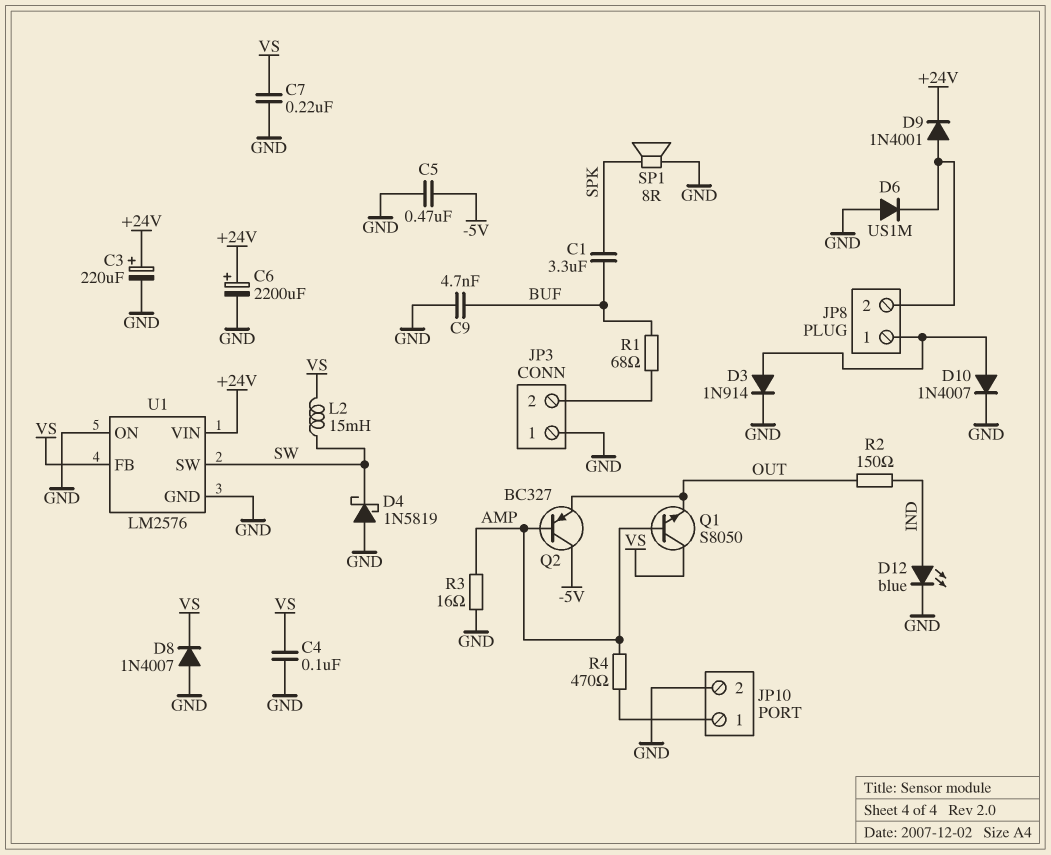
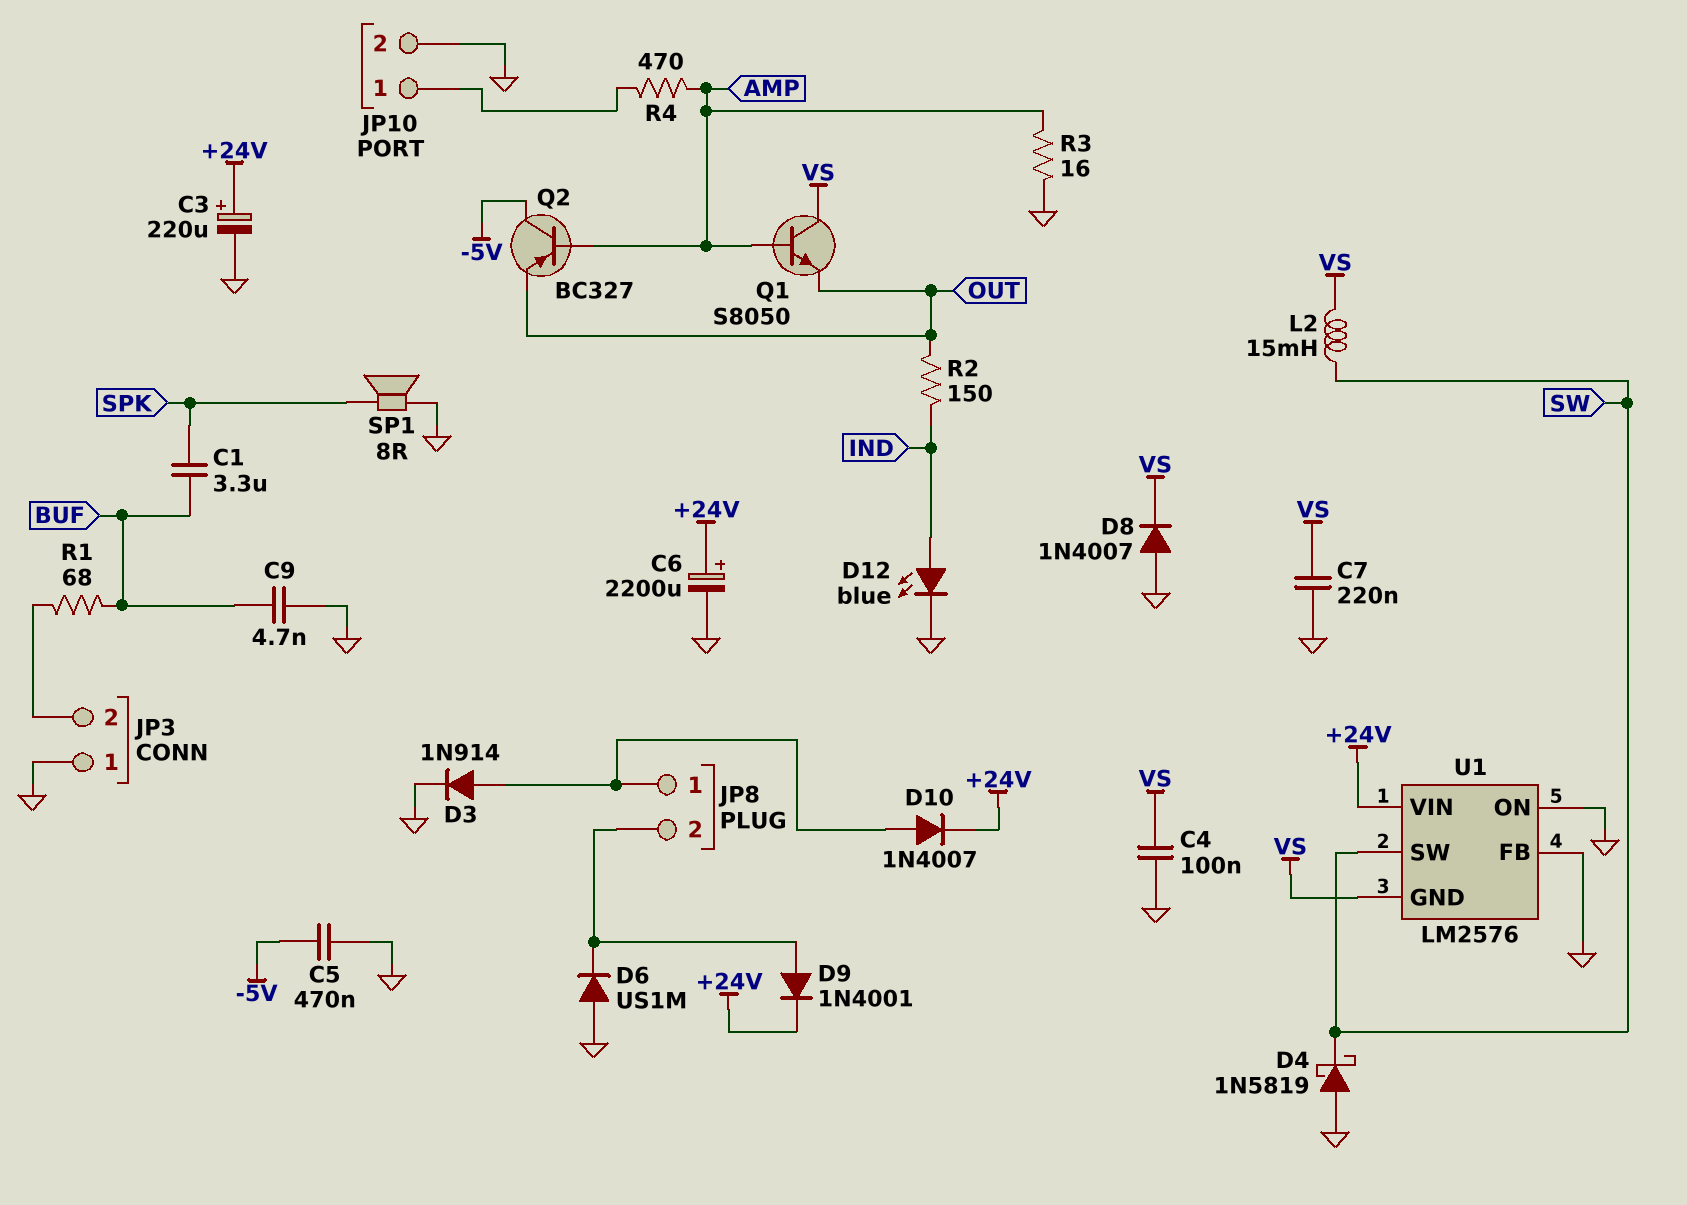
D10: diode 1N4007 (A JP8/1, K GND) -> diode 1N4007 (A JP8/1, K +24V)
U1 pin FB: VS -> GND
U1 pin GND: GND -> VS

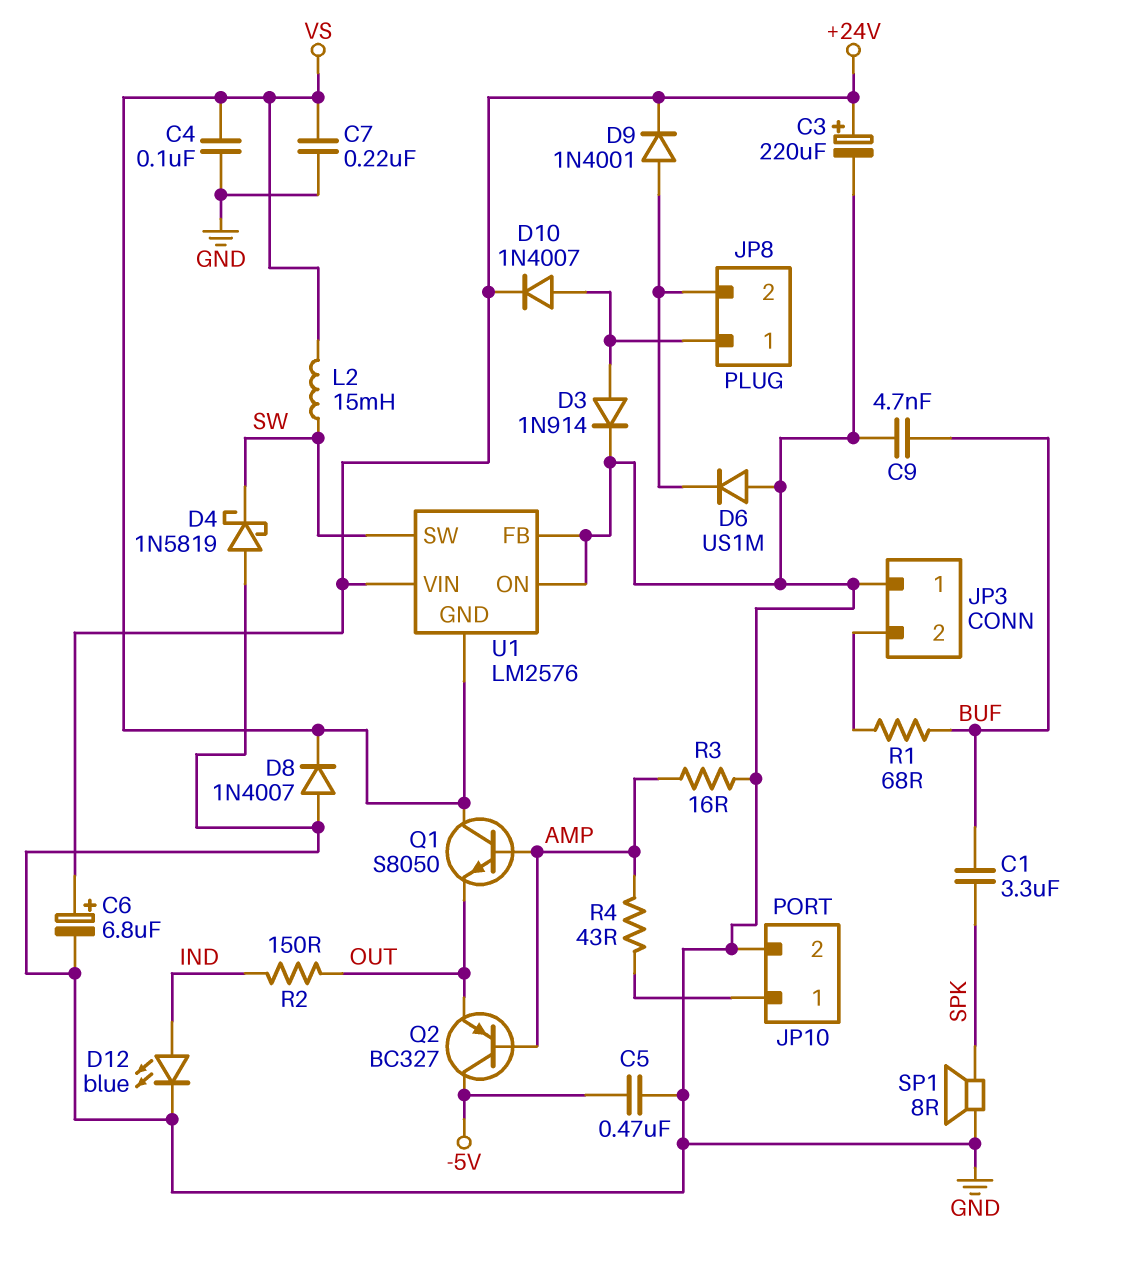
C6: 2200uF (plus +24V, minus GND) -> 6.8uF (plus +24V, minus GND)
R4: 470 (AMP, JP10/1) -> 43 (AMP, JP10/1)

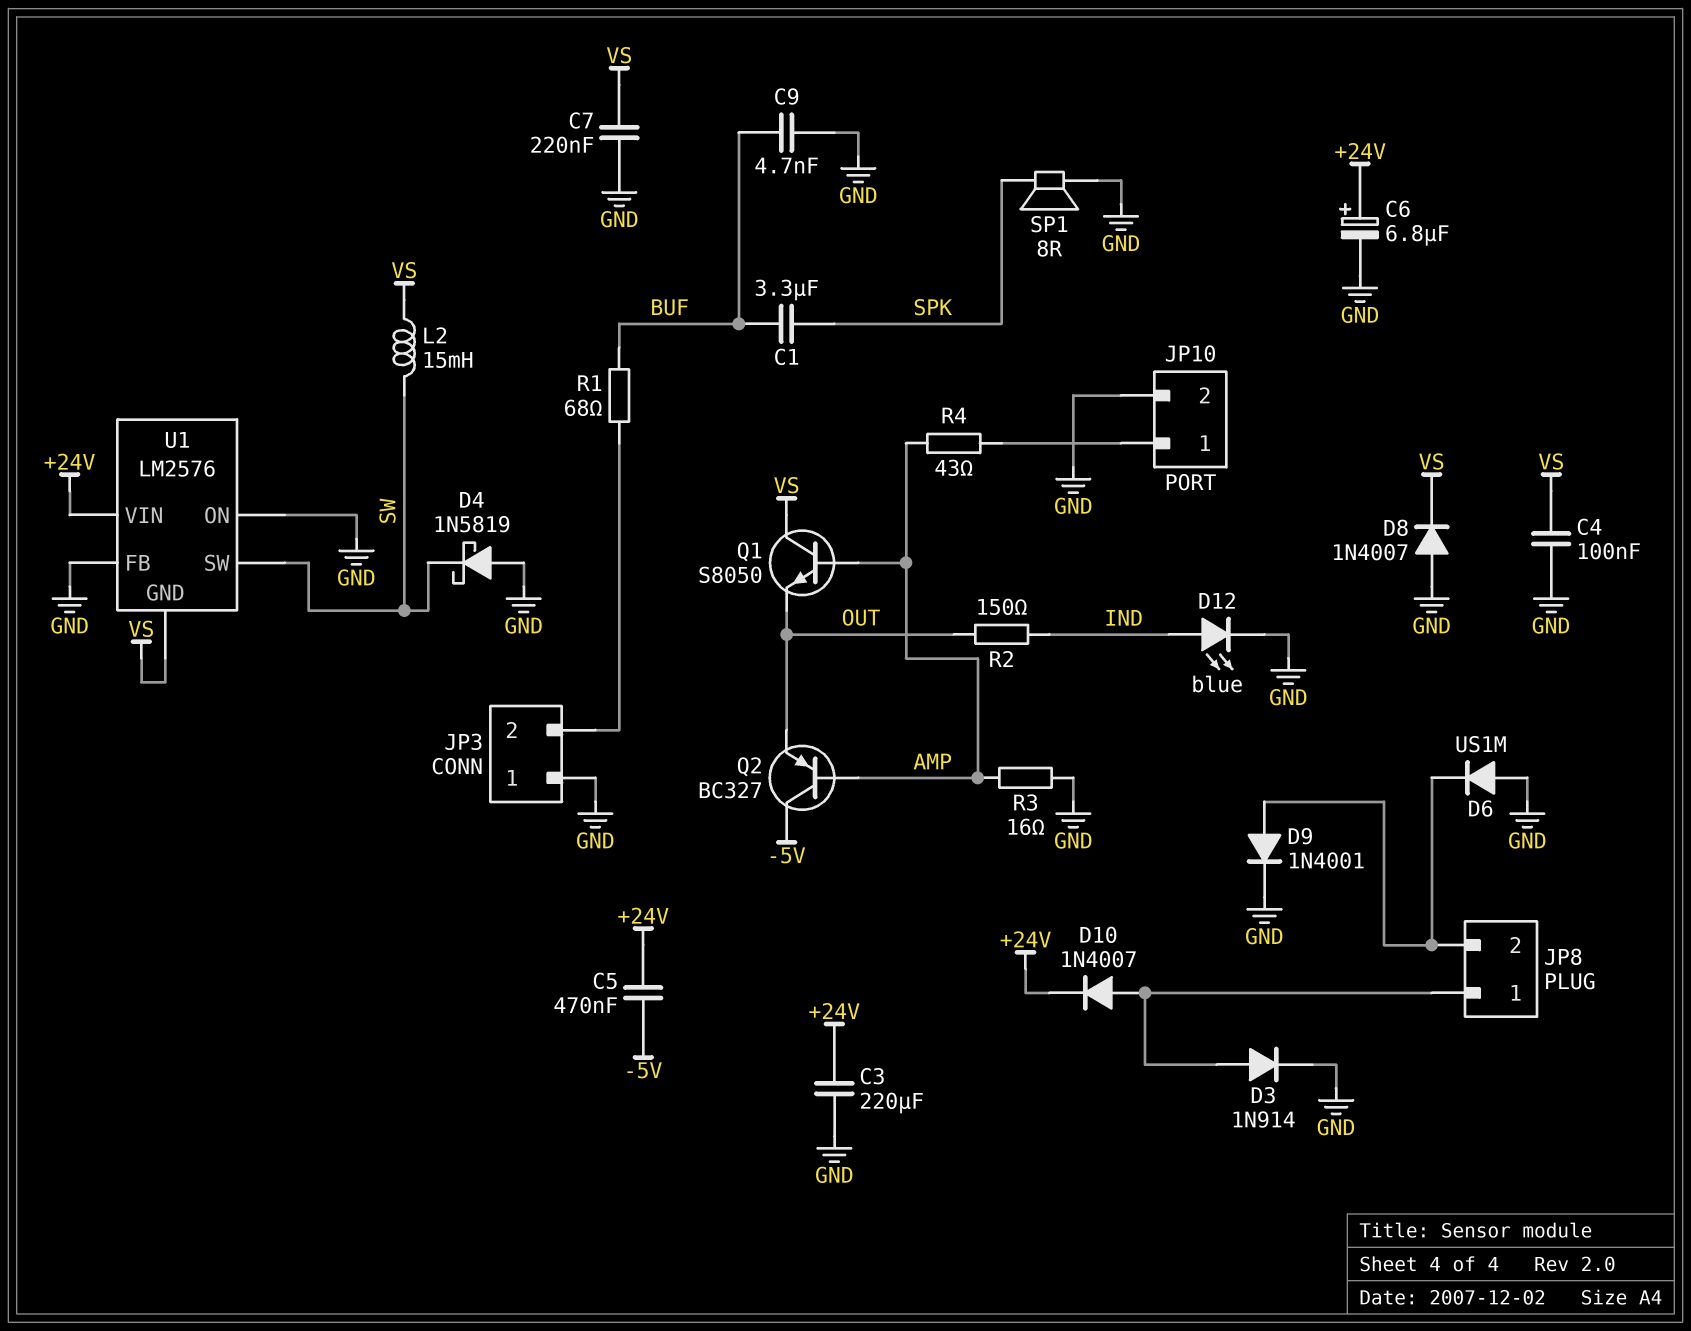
C3: 220uF (plus +24V, minus GND) -> 220uF (+24V, GND)
C5: 470nF (-5V, GND) -> 470nF (+24V, -5V)
D9: diode 1N4001 (A JP8/2, K +24V) -> diode 1N4001 (A JP8/2, K GND)

